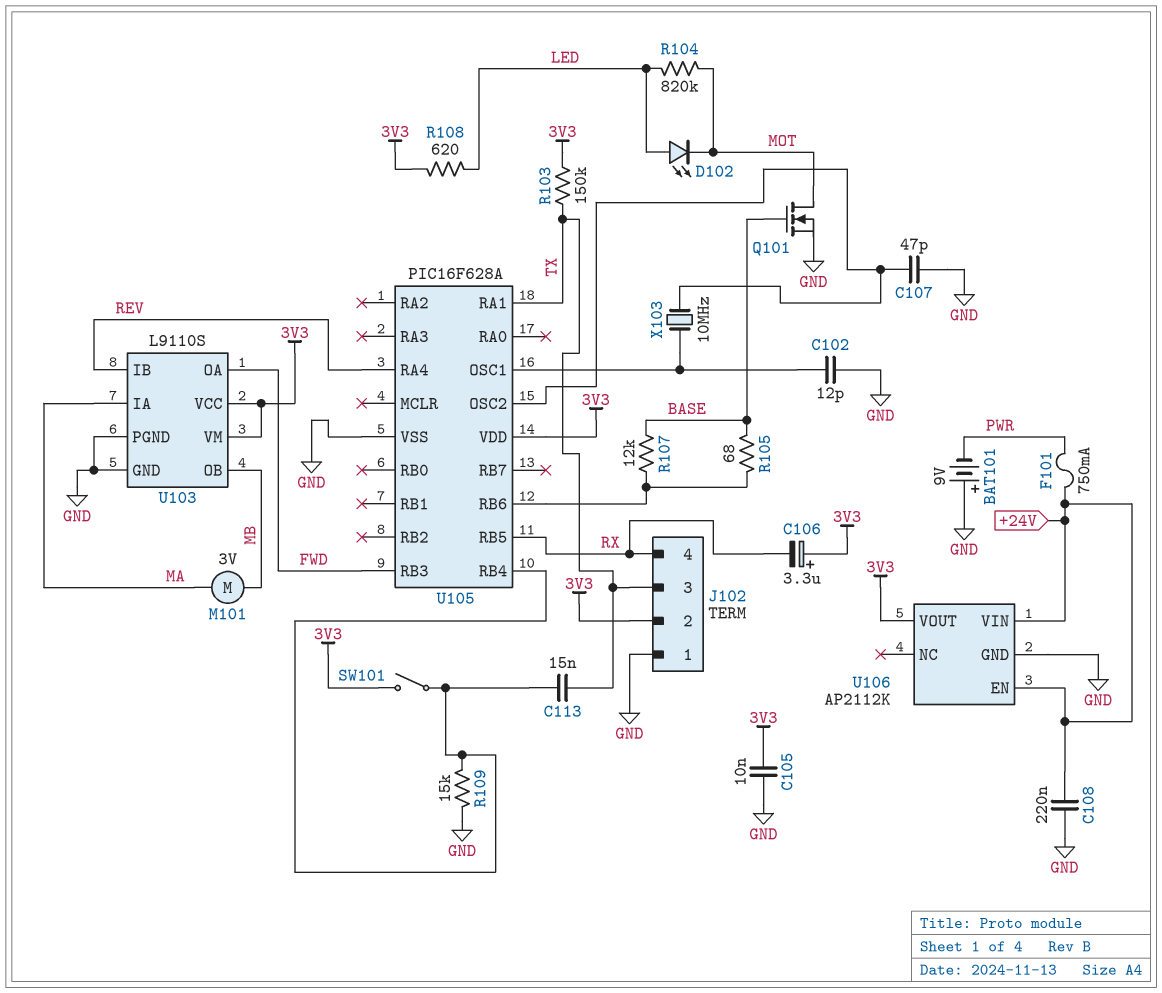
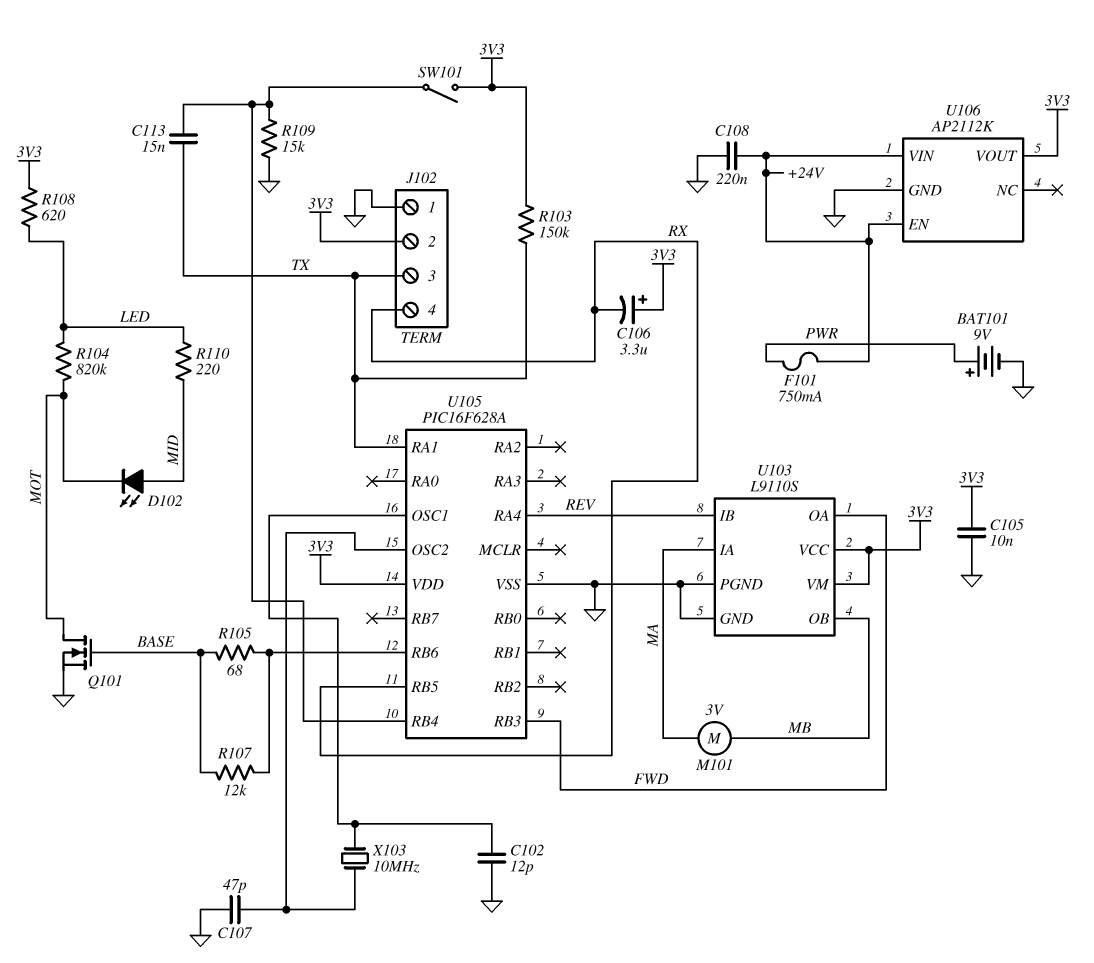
BAT101: 9V (plus GND, minus PWR) -> 9V (plus PWR, minus GND)
D102: LED (A LED, K MOT) -> LED (A MID, K MOT)
R110: none -> 220 (LED, MID)

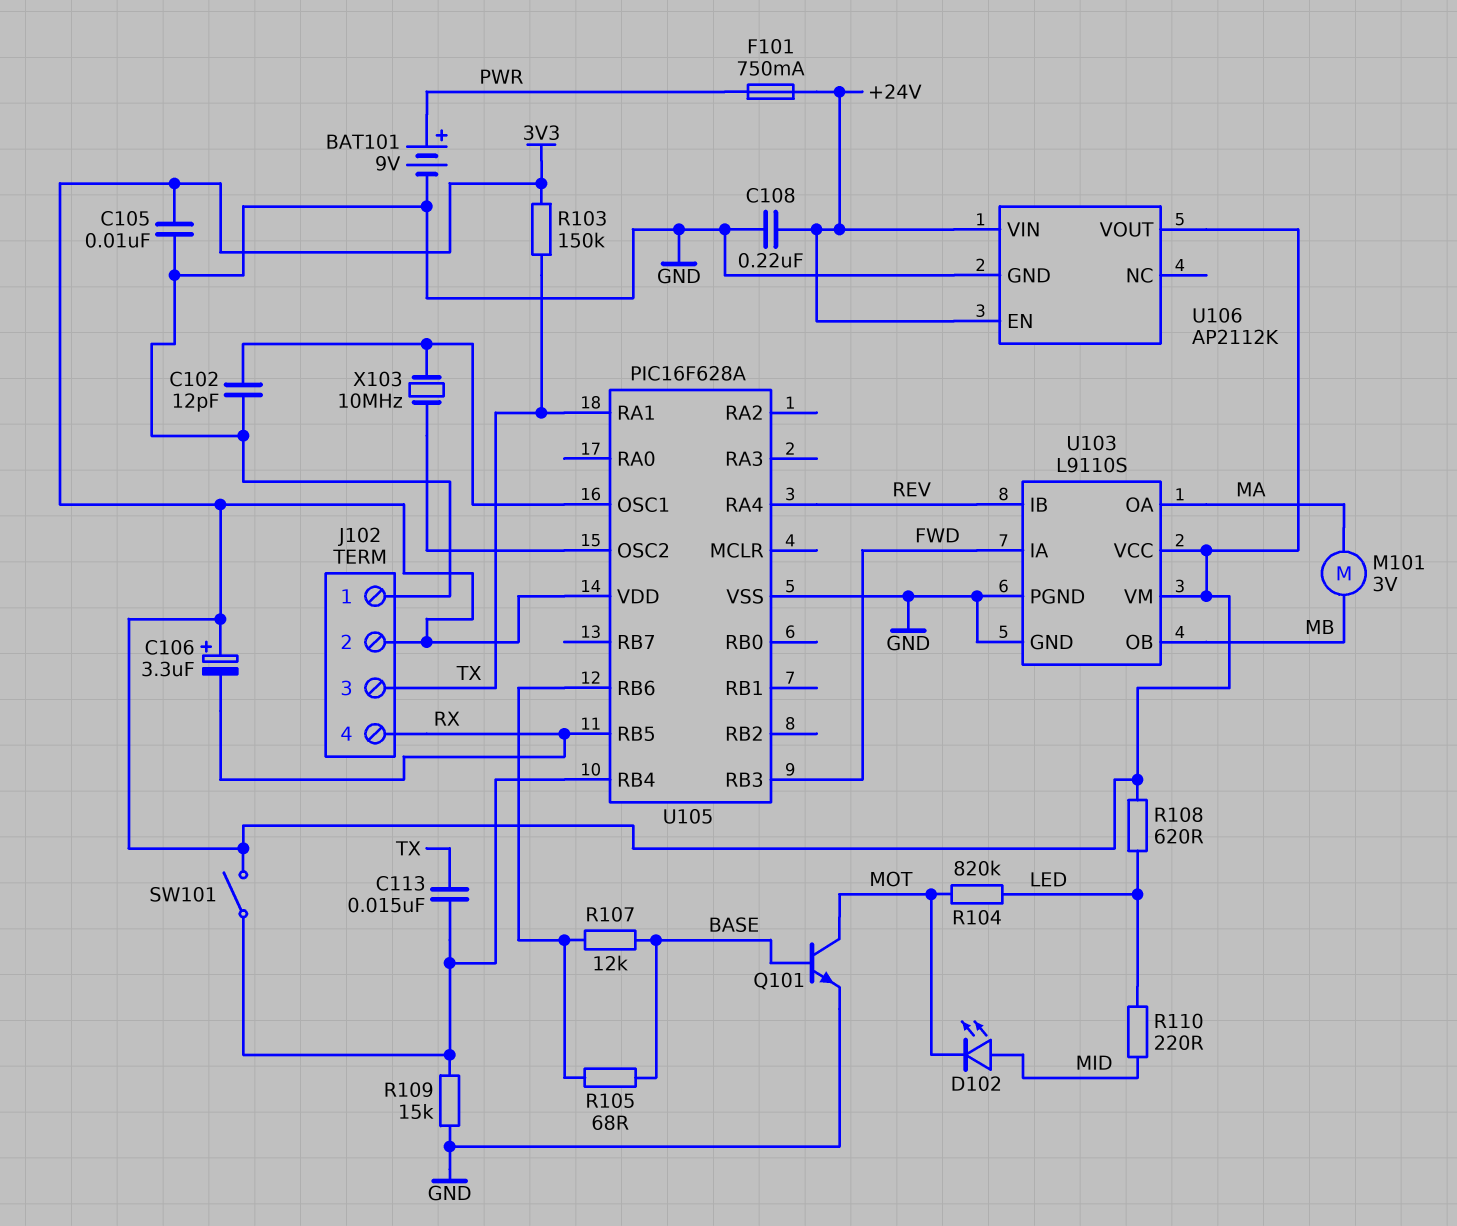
C107: 47pF (GND, U105/OSC2) -> none
Q101: NMOS (G BASE, D MOT, S GND) -> NPN (B BASE, C MOT, E GND)
U103 pin IA: MA -> FWD
U103 pin OA: FWD -> MA

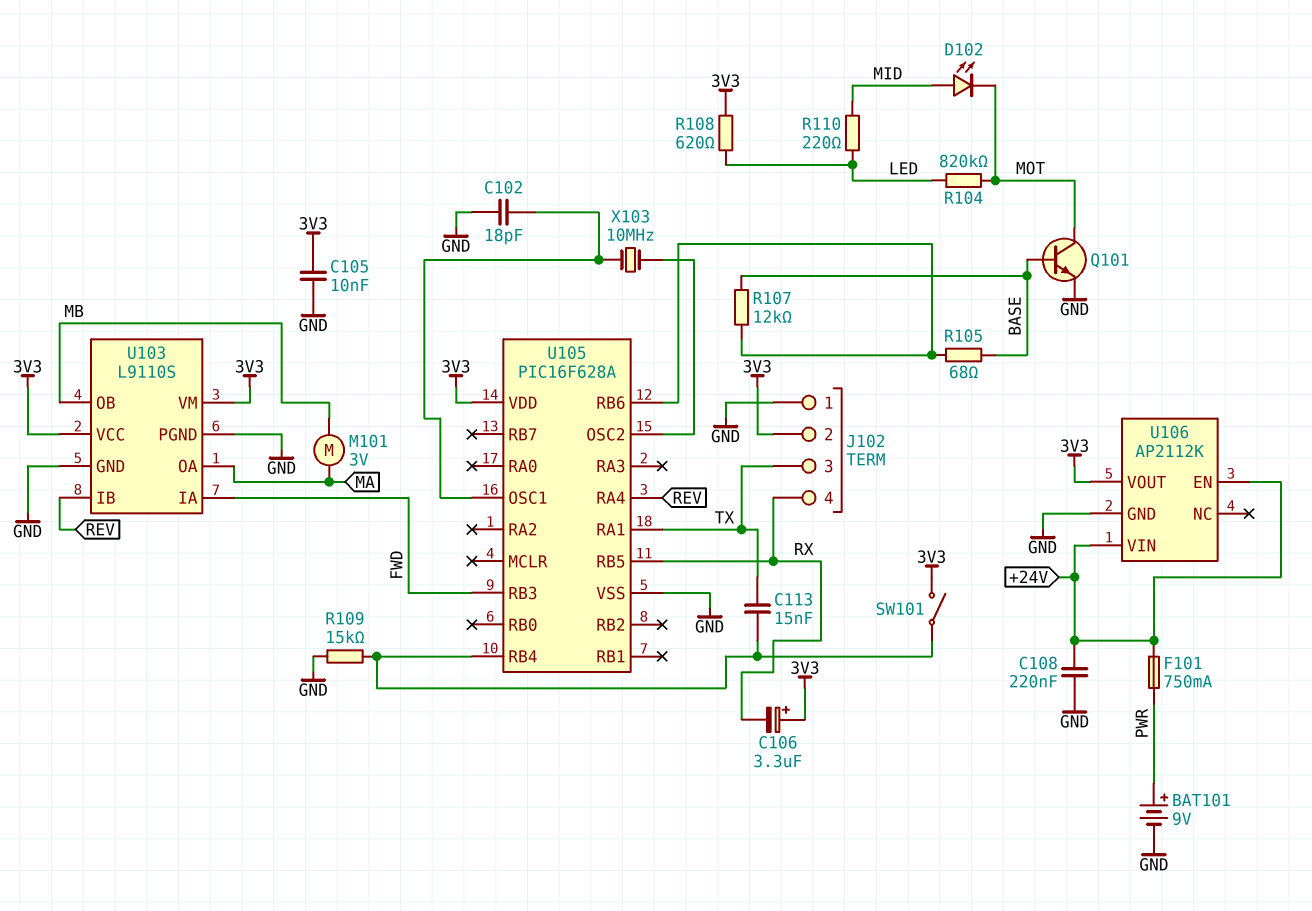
C102: 12pF (GND, U105/OSC1) -> 18pF (GND, U105/OSC1)
R103: 150k (3V3, TX) -> none

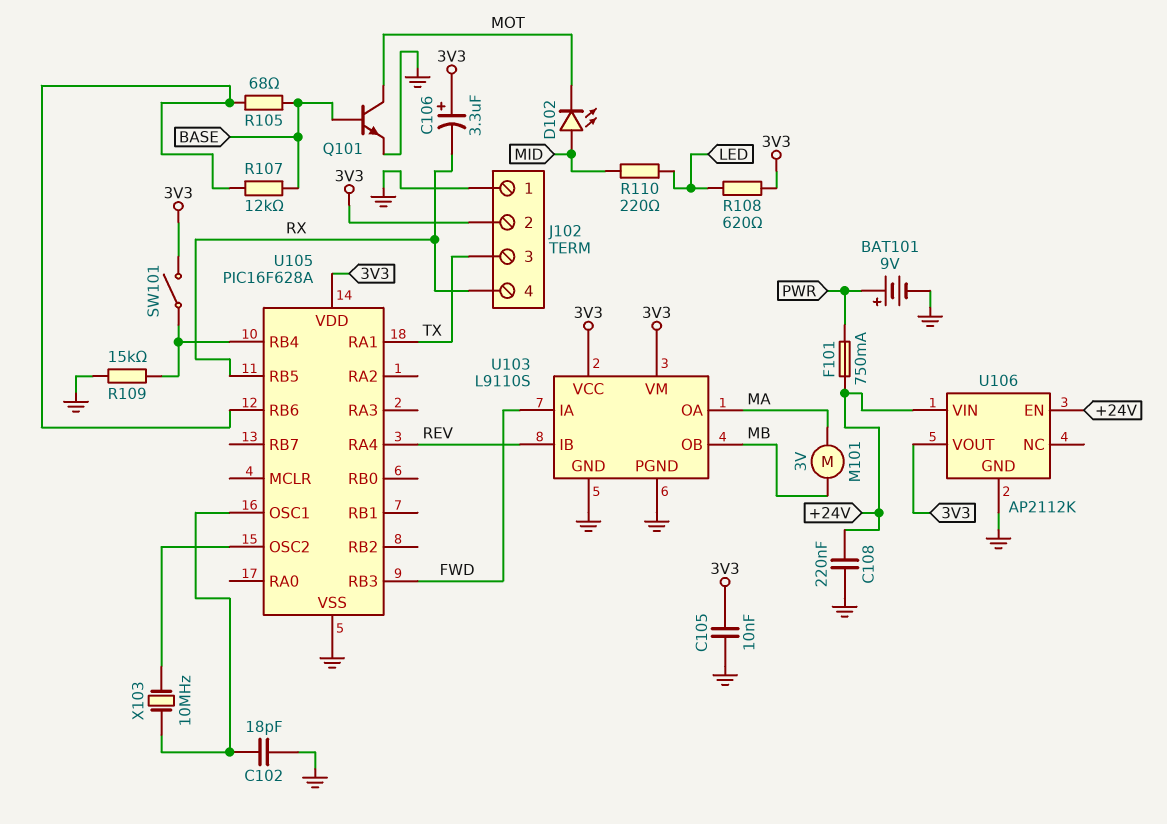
C113: 15nF (TX, U105/RB4) -> none
R104: 820k (LED, MOT) -> none

